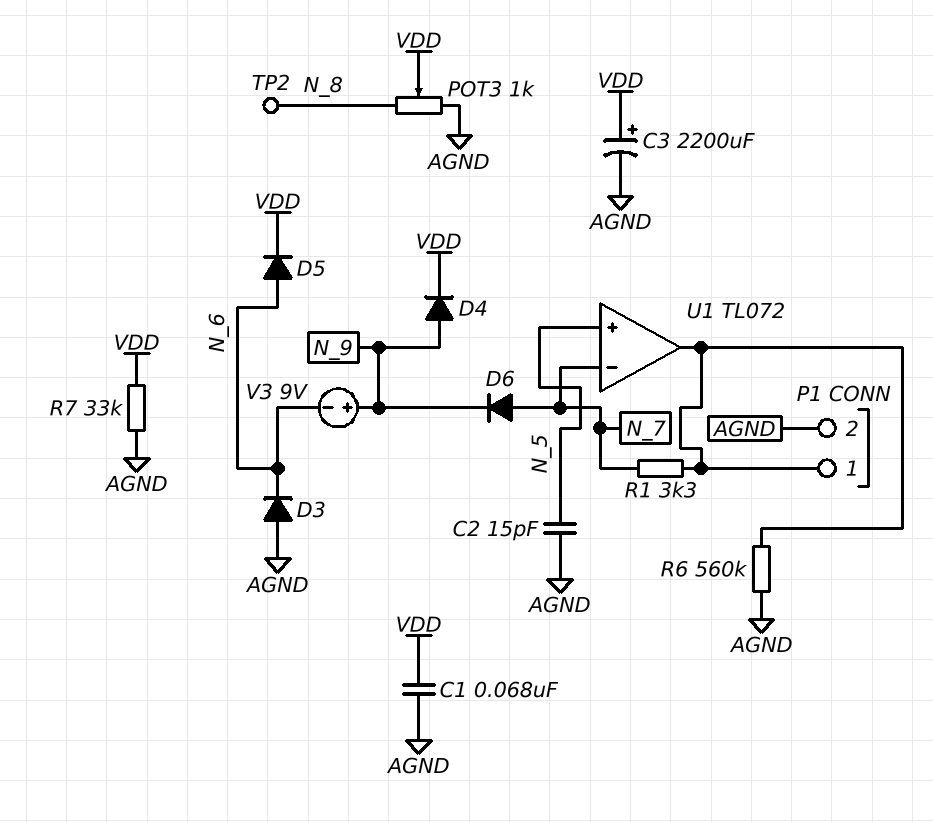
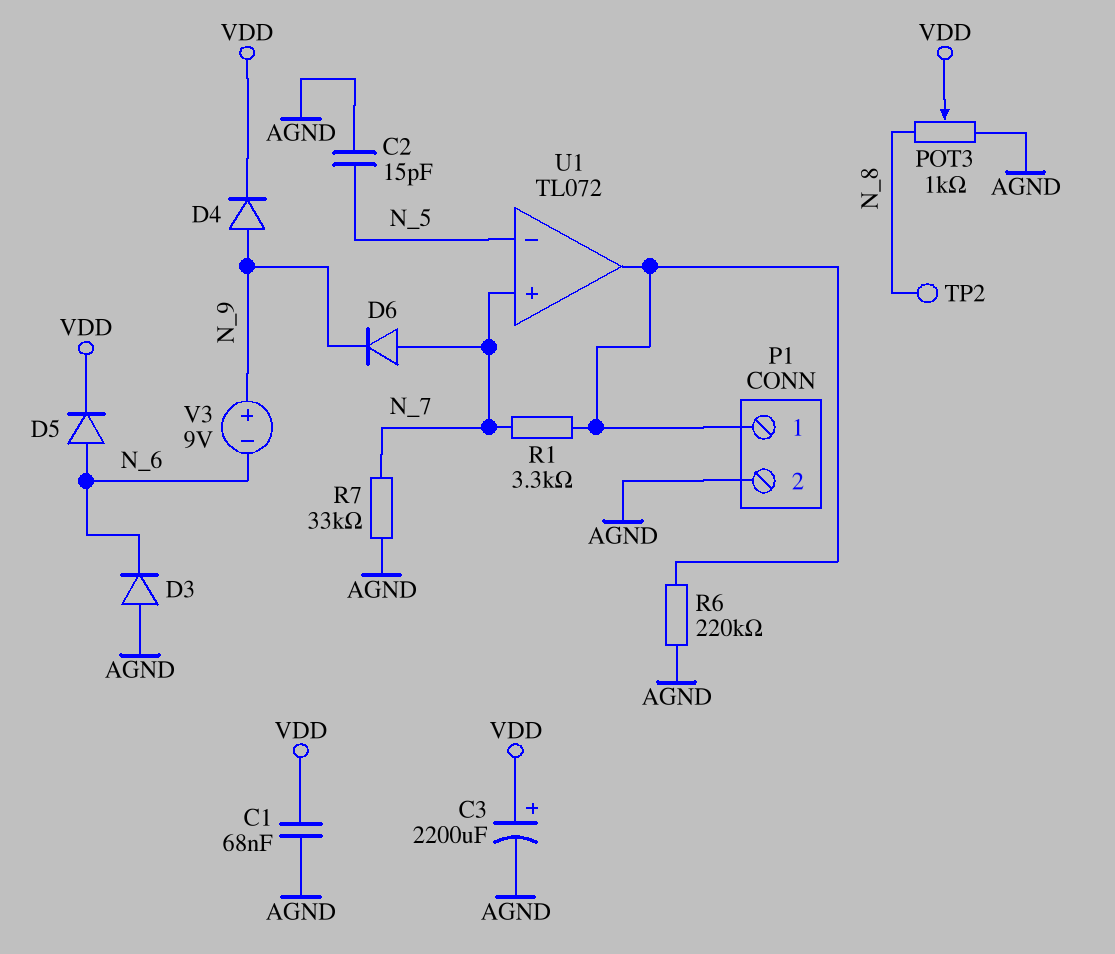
R6: 560k (AGND, P1/1) -> 220k (AGND, P1/1)
R7: 33k (AGND, VDD) -> 33k (AGND, N_7)
U1 pin in+: N_5 -> N_7
U1 pin in-: N_7 -> N_5

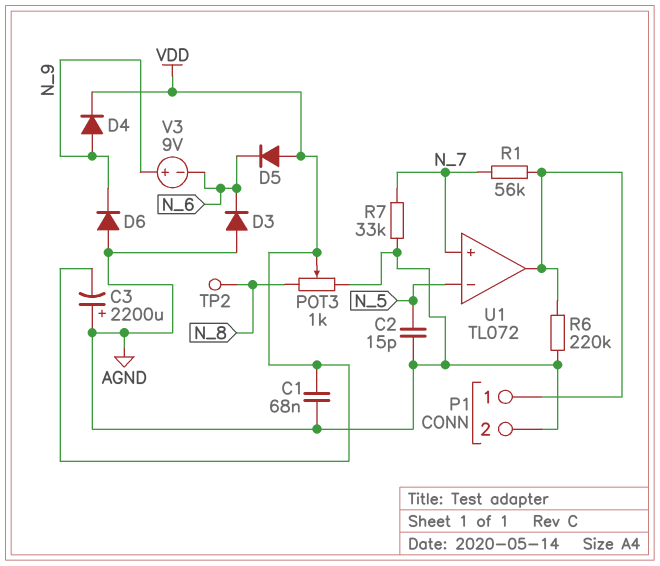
C3: 2200uF (plus VDD, minus AGND) -> 2200uF (plus AGND, minus VDD)
D5: diode (A N_6, K VDD) -> diode (A VDD, K N_6)
D6: diode (A N_7, K N_9) -> diode (A AGND, K N_9)
R1: 3.3k (N_7, P1/1) -> 56k (N_7, P1/1)

